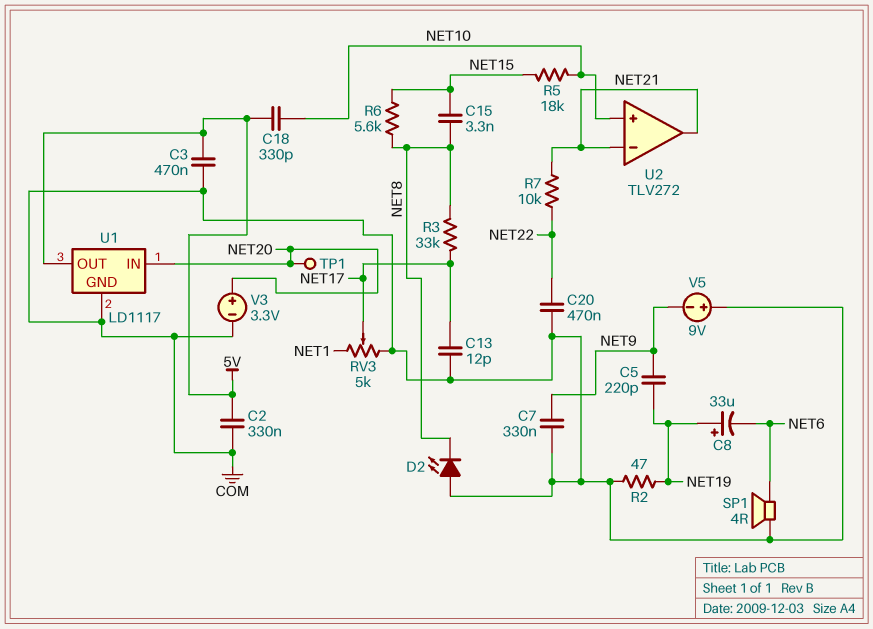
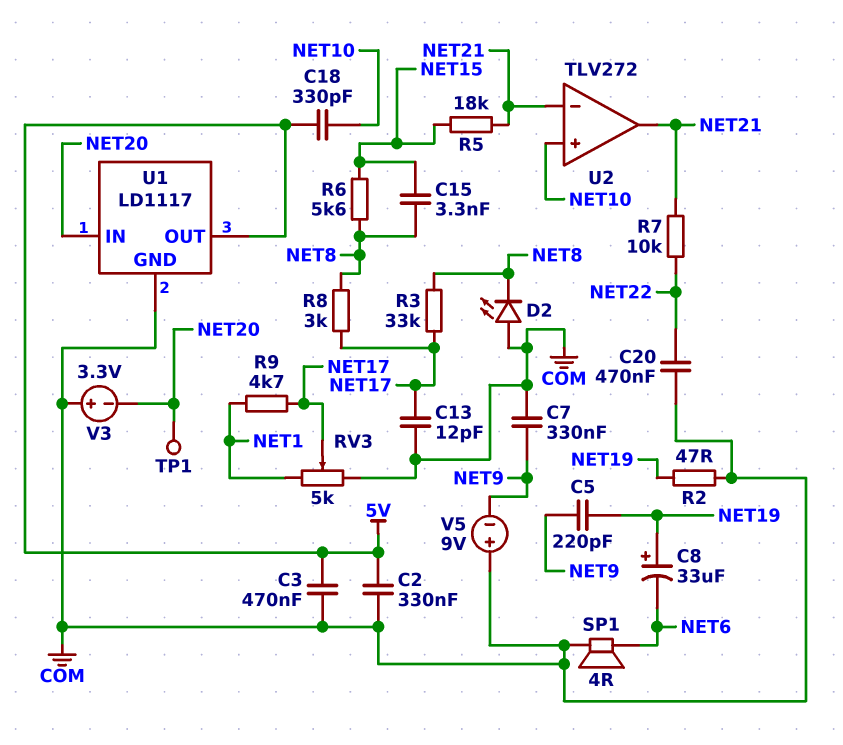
R5: 18k (NET10, NET15) -> 18k (NET15, NET21)
R8: none -> 3k (NET8, NET17)
R9: none -> 4.7k (NET1, NET17)
V3: 3.3V (plus NET20, minus COM) -> 3.3V (plus COM, minus NET20)

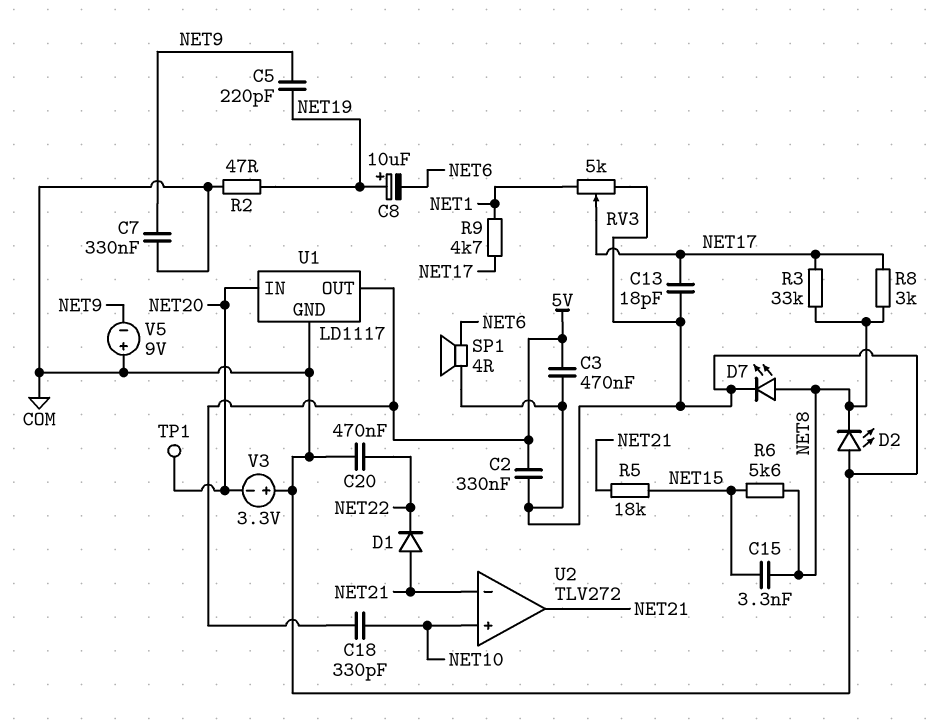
C8: 33uF (plus NET19, minus NET6) -> 10uF (plus NET19, minus NET6)
C13: 12pF (COM, NET17) -> 18pF (COM, NET17)
D1: none -> diode (A NET21, K NET22)
D7: none -> LED (A NET8, K COM)
R7: 10k (NET21, NET22) -> none

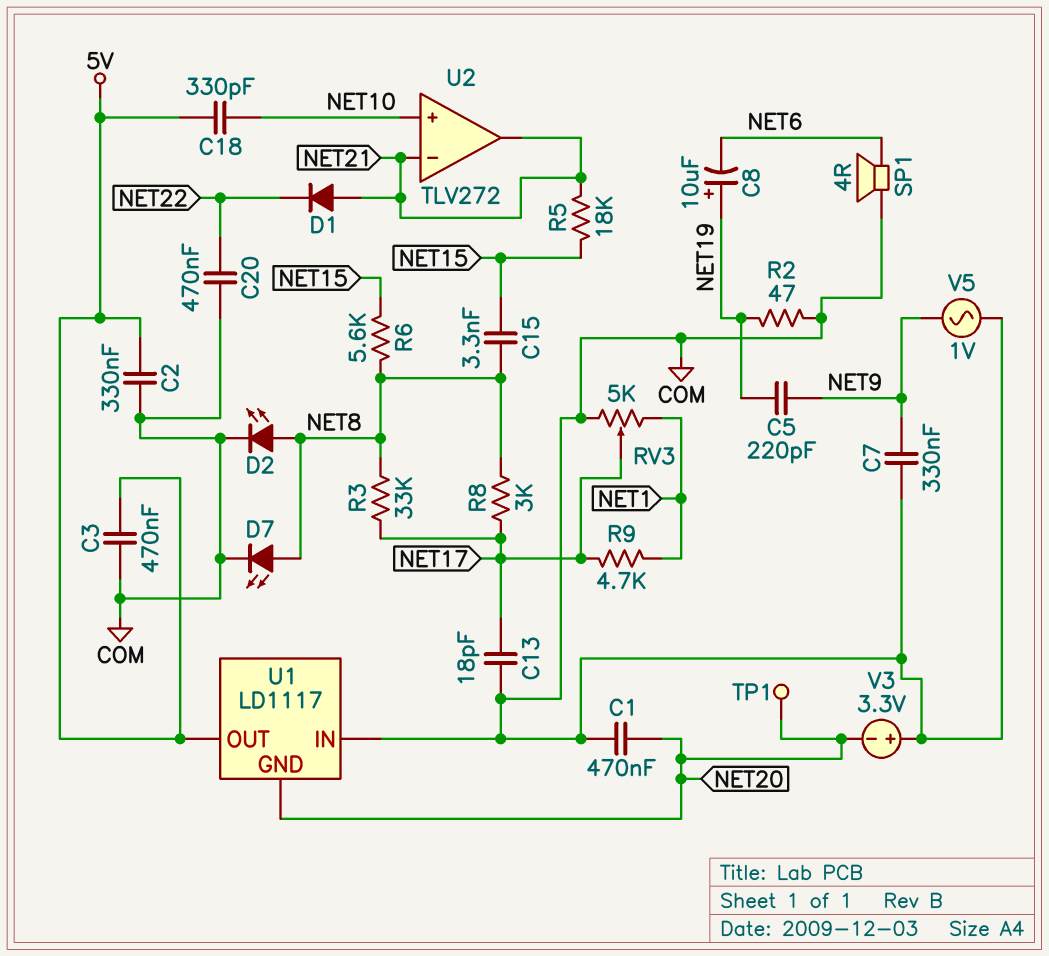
C1: none -> 470nF (COM, NET20)
D2: LED (A COM, K NET8) -> LED (A NET8, K COM)
U1 pin GND: COM -> NET20
U1 pin IN: NET20 -> COM
V5: 9V (plus COM, minus NET9) -> AC 1V (COM, NET9)

